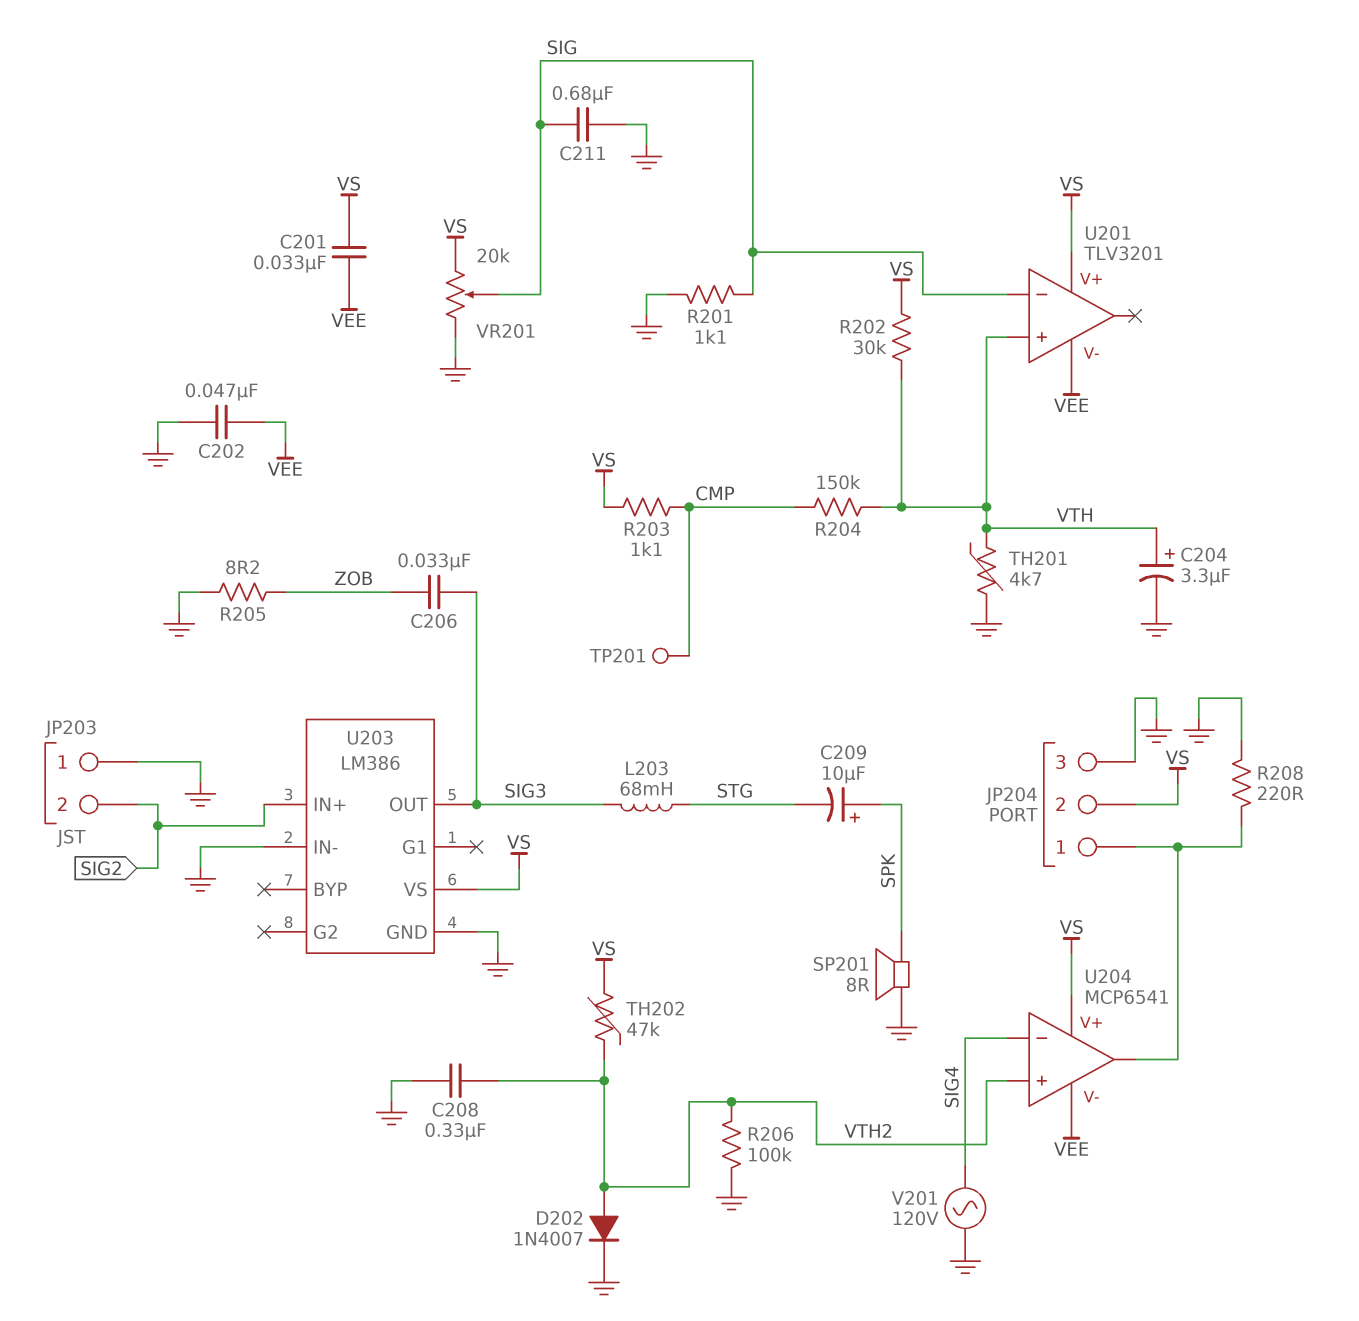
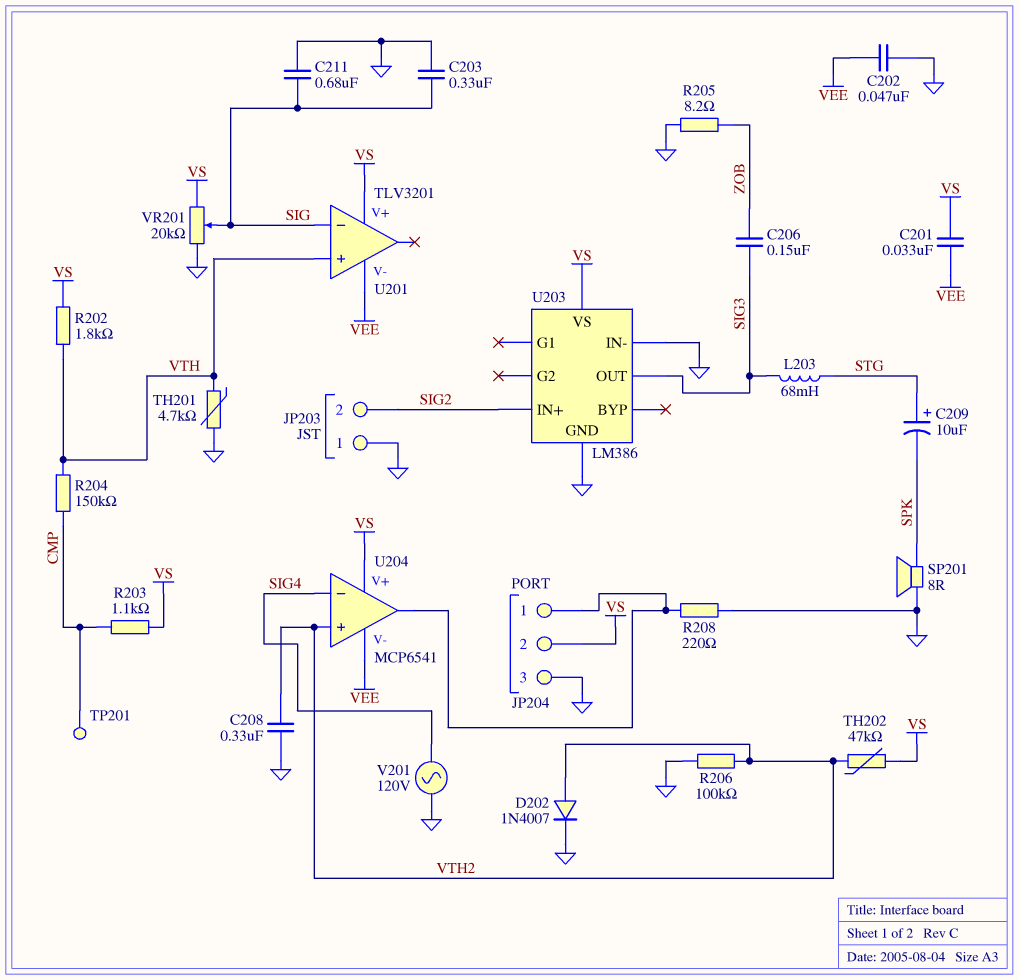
C203: none -> 330nF (GND, SIG)
C204: 3.3uF (plus VTH, minus GND) -> none
C206: 33nF (SIG3, ZOB) -> 150nF (SIG3, ZOB)
C209: 10uF (plus SPK, minus STG) -> 10uF (plus STG, minus SPK)
R201: 1.1k (GND, SIG) -> none
R202: 30k (VS, VTH) -> 1.8k (VS, VTH)

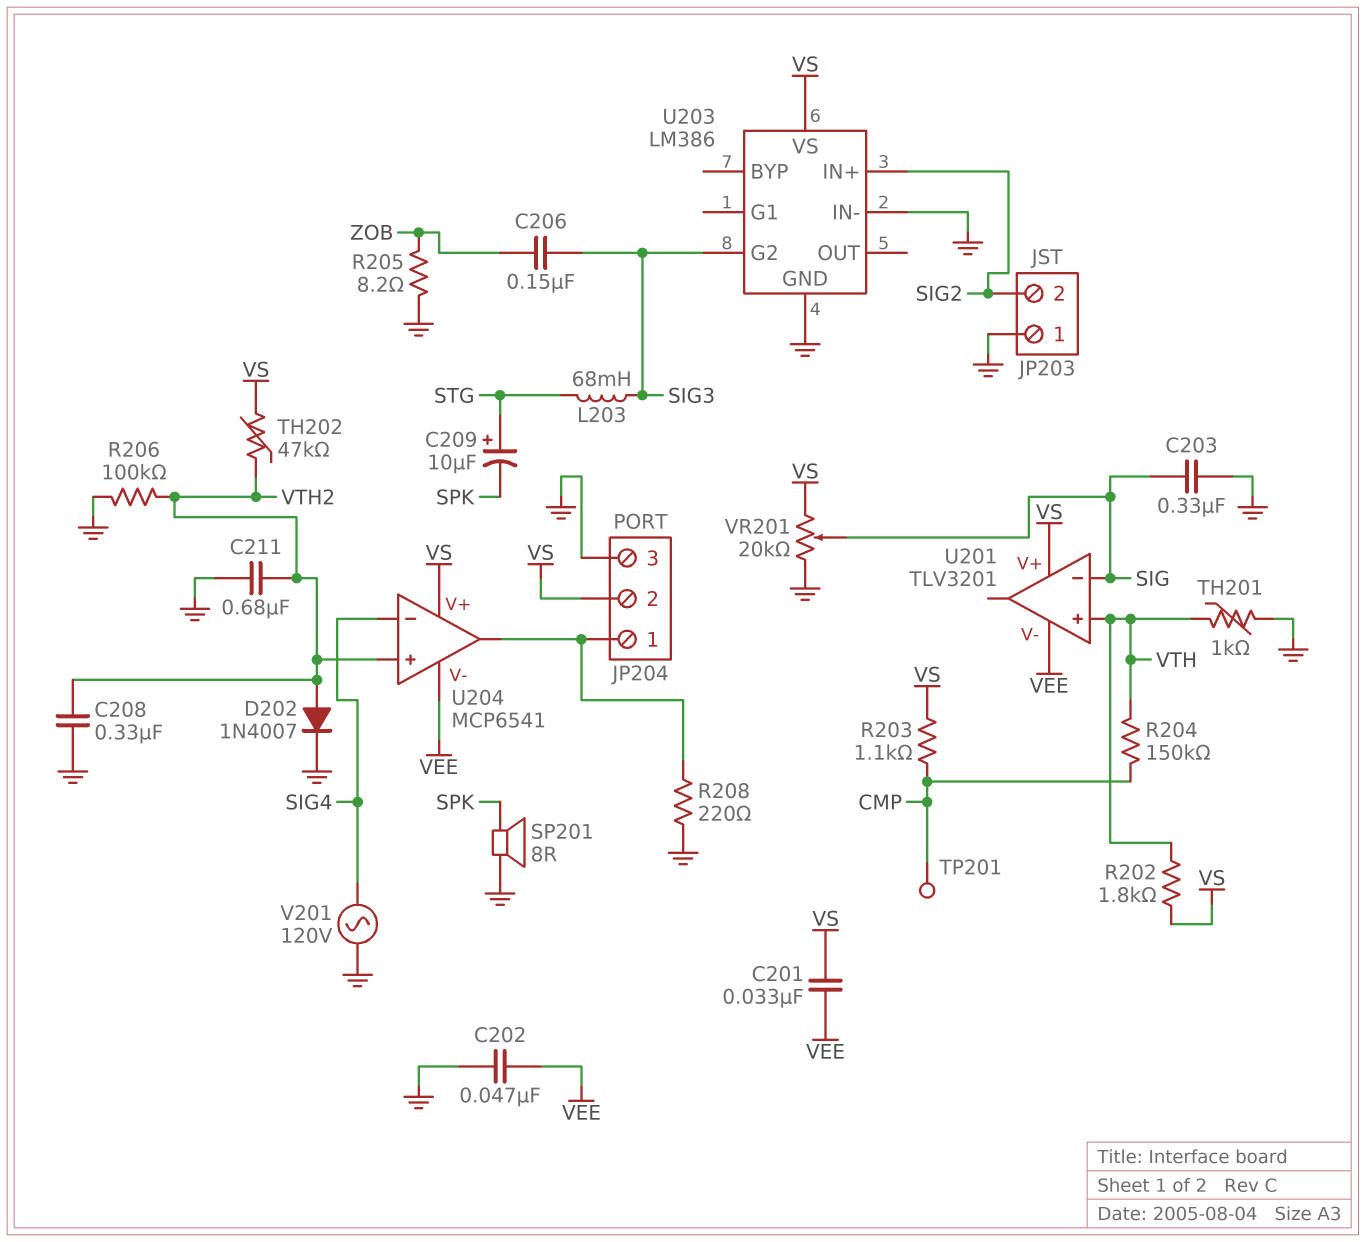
C211: 680nF (GND, SIG) -> 680nF (GND, VTH2)
TH201: 4.7k (GND, VTH) -> 1k (GND, VTH)
U203 pin G2: none -> SIG3
U203 pin OUT: SIG3 -> none

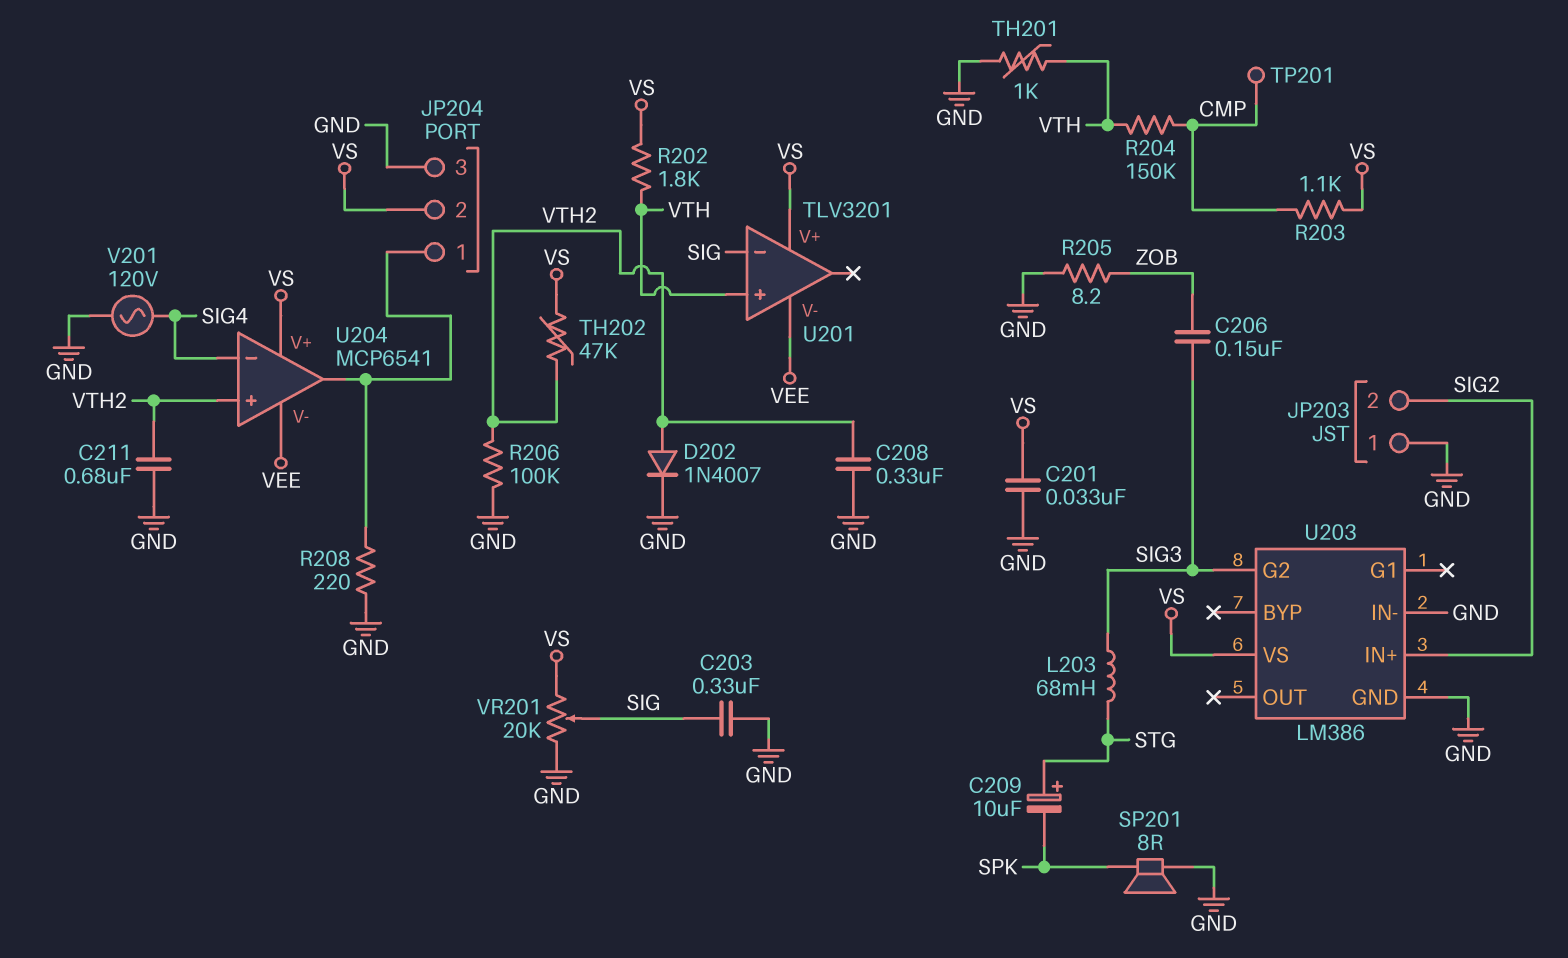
C201: 33nF (VEE, VS) -> 33nF (GND, VS)
C202: 47nF (GND, VEE) -> none

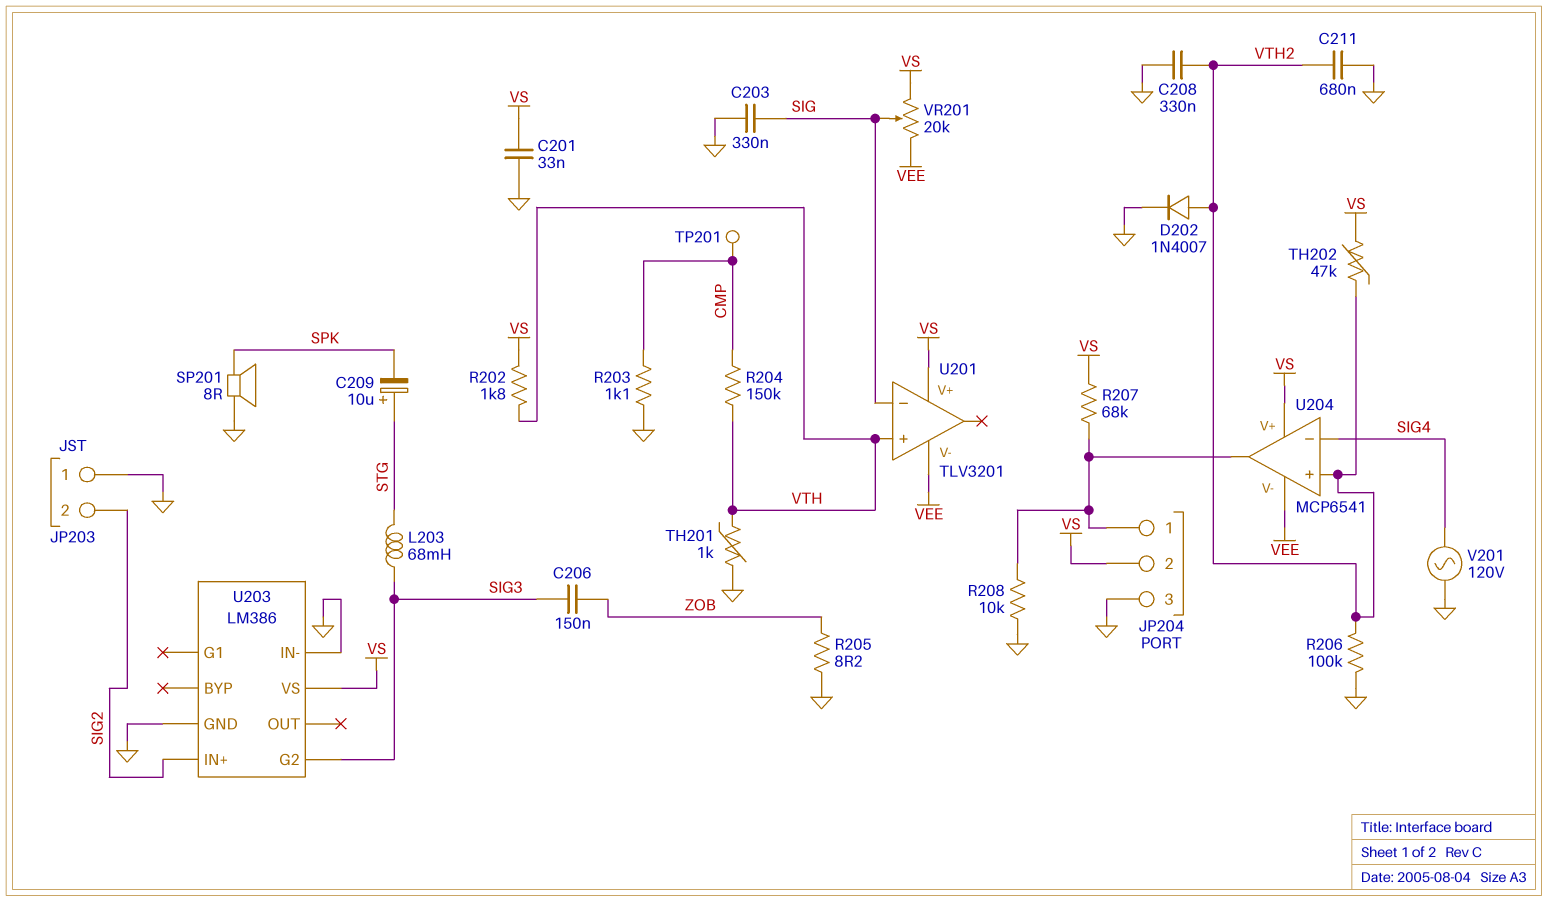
R203: 1.1k (CMP, VS) -> 1.1k (CMP, GND)
R207: none -> 68k (JP204/1, VS)
R208: 220 (GND, JP204/1) -> 10k (GND, JP204/1)
VR201: 20k (GND, VS, wiper SIG) -> 20k (VEE, VS, wiper SIG)

